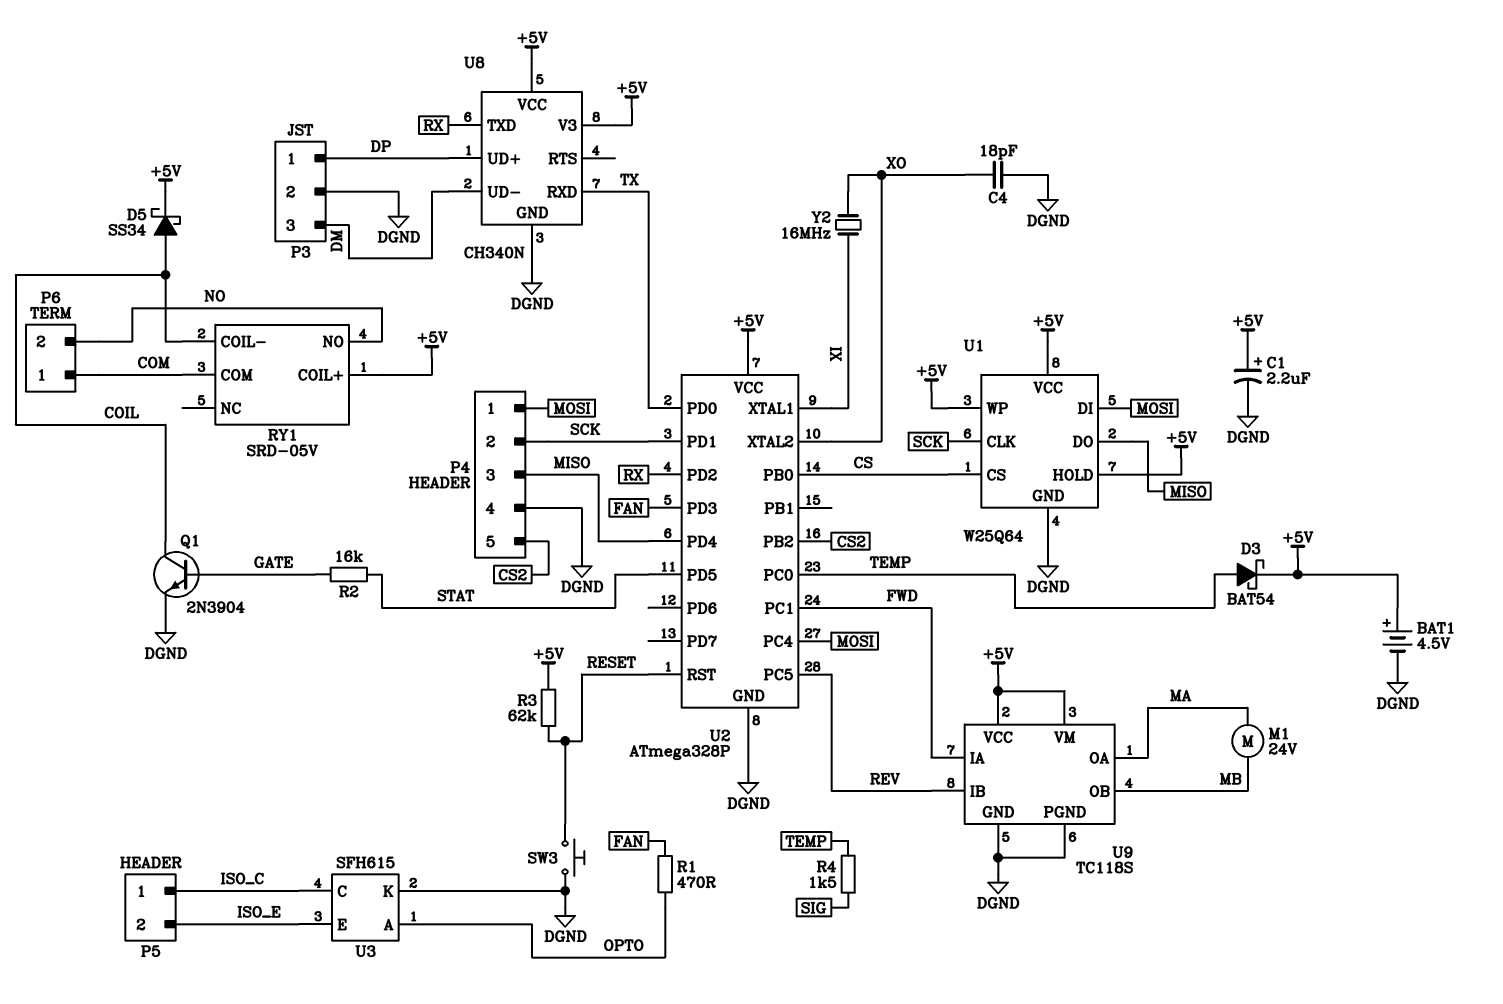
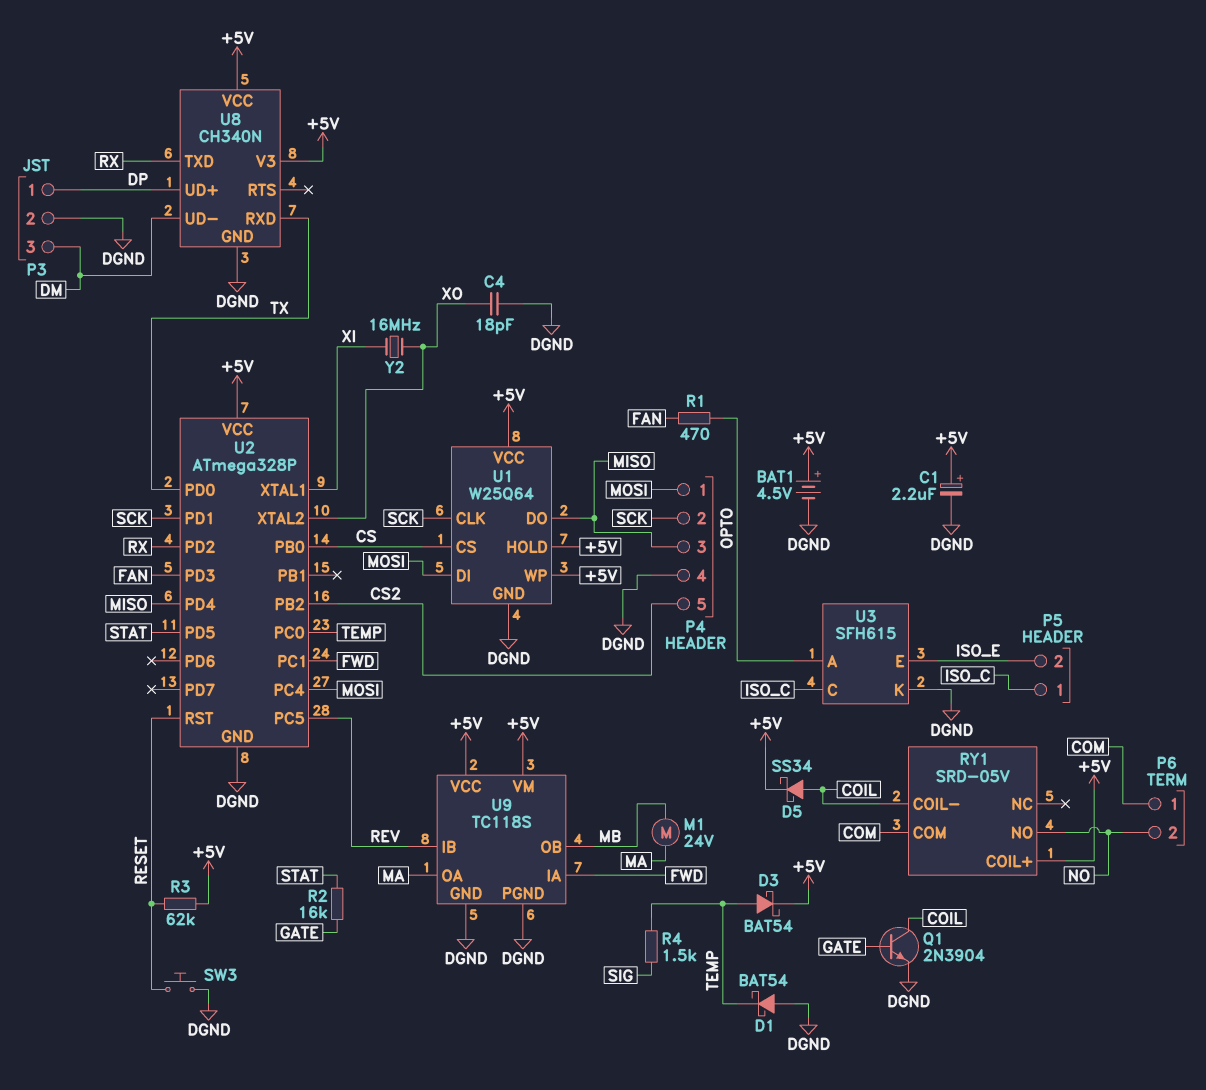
D1: none -> schottky BAT54 (A DGND, K TEMP)

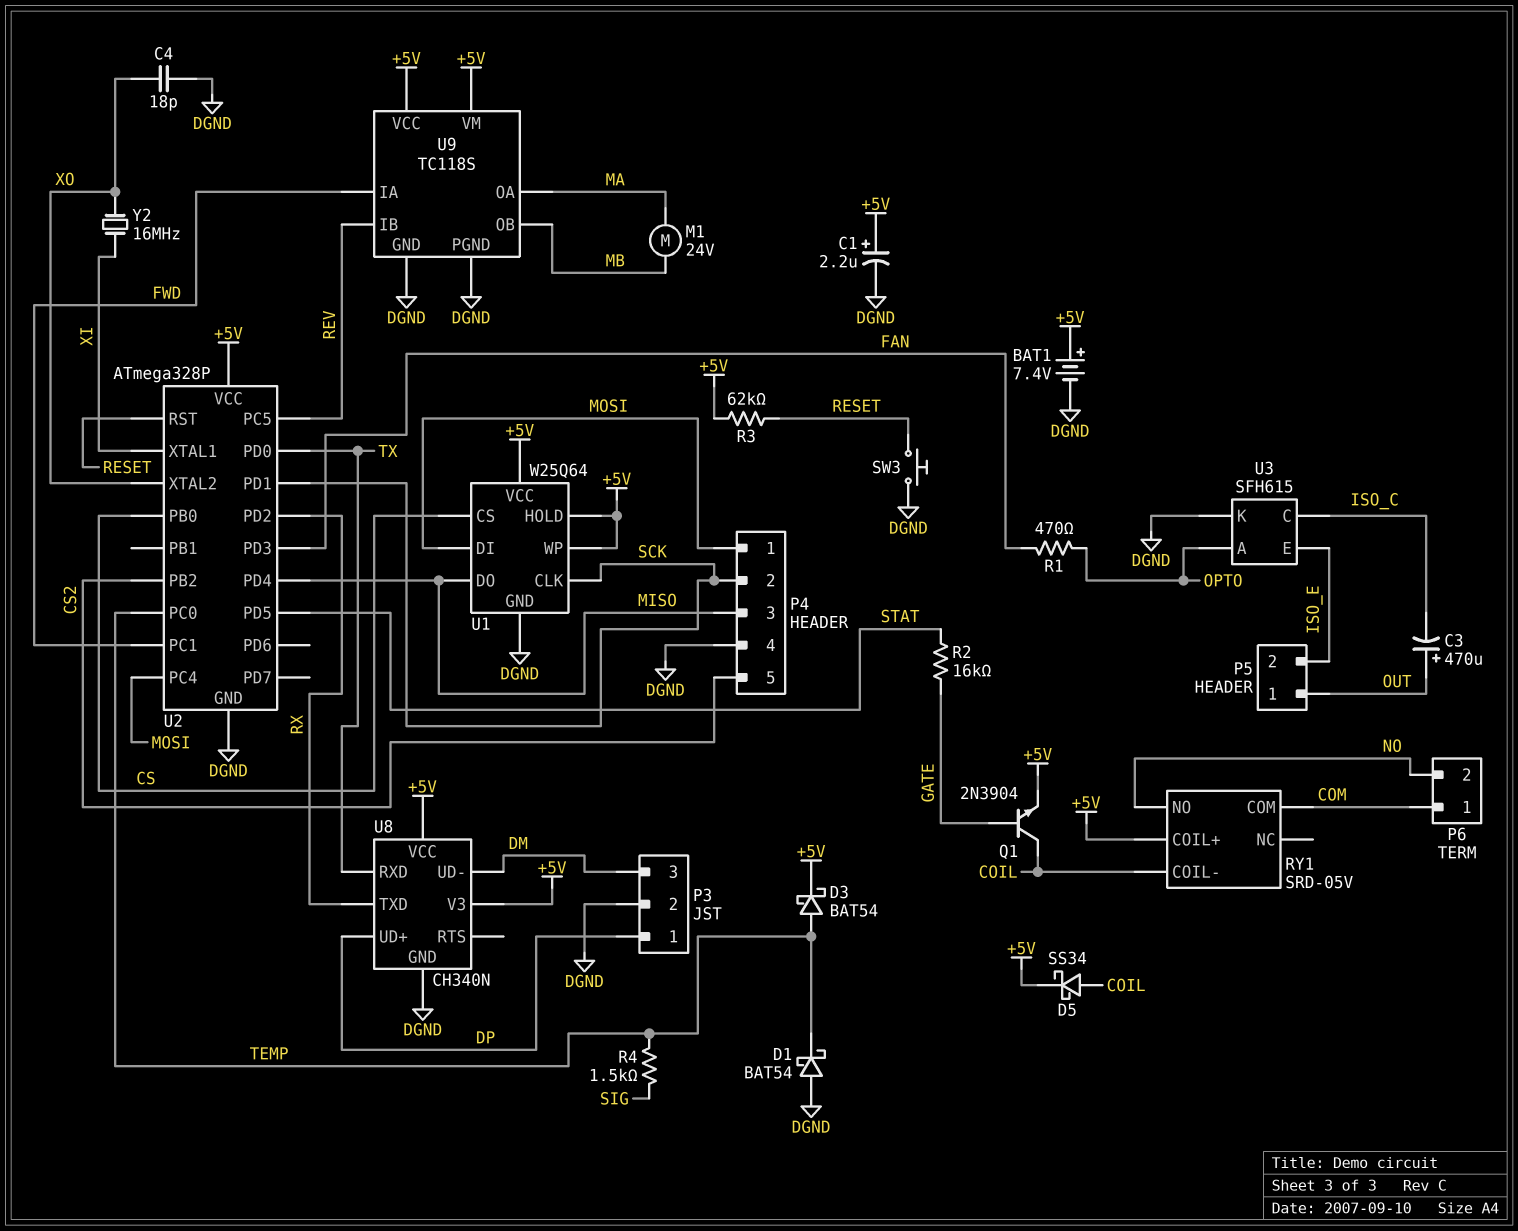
BAT1: 4.5V (plus +5V, minus DGND) -> 7.4V (plus +5V, minus DGND)
C3: none -> 470uF (plus OUT, minus ISO_C)
P5 pin 1: ISO_C -> OUT
Q1: NPN 2N3904 (B GATE, C COIL, E DGND) -> NPN 2N3904 (B GATE, C COIL, E +5V)

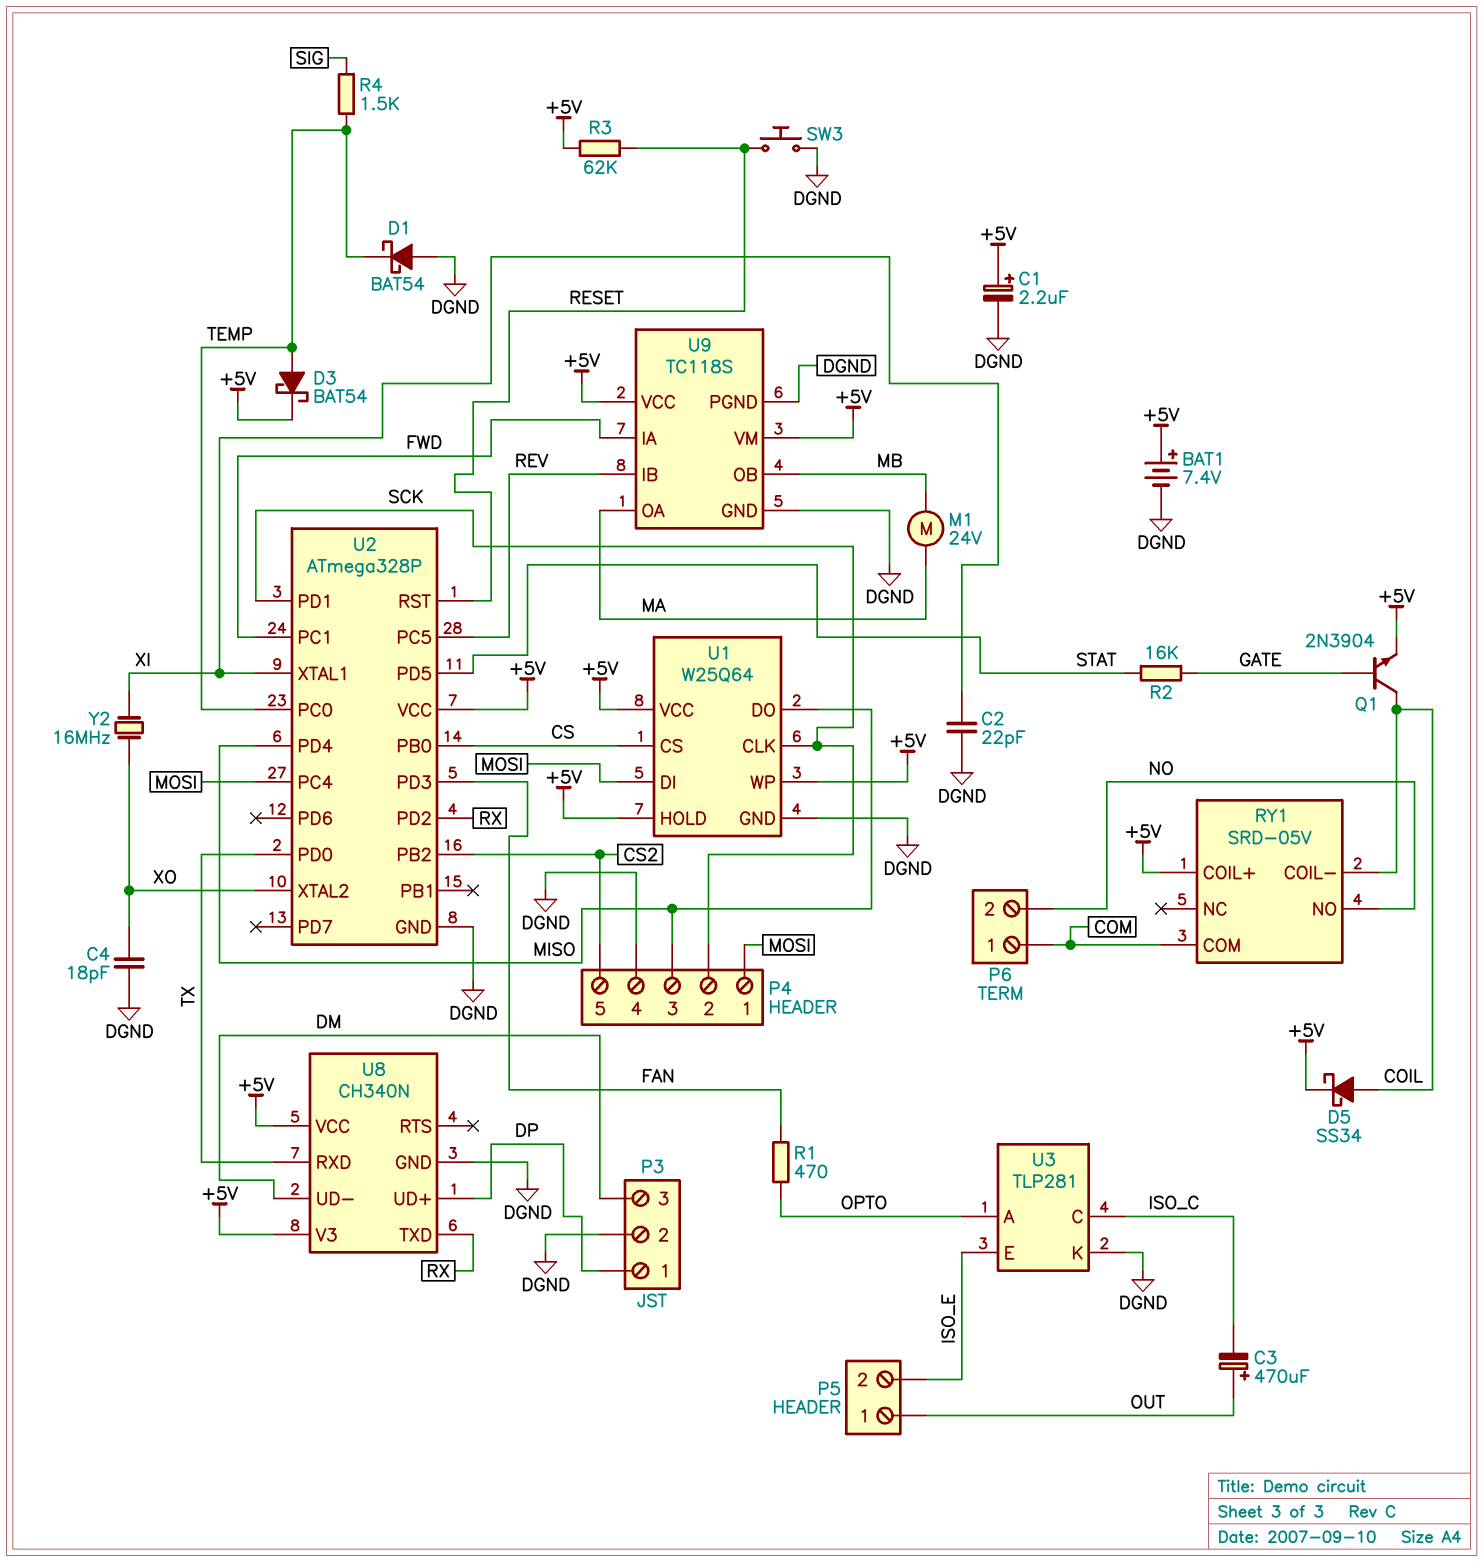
C2: none -> 22pF (DGND, XI)
U3: SFH615 -> TLP281

